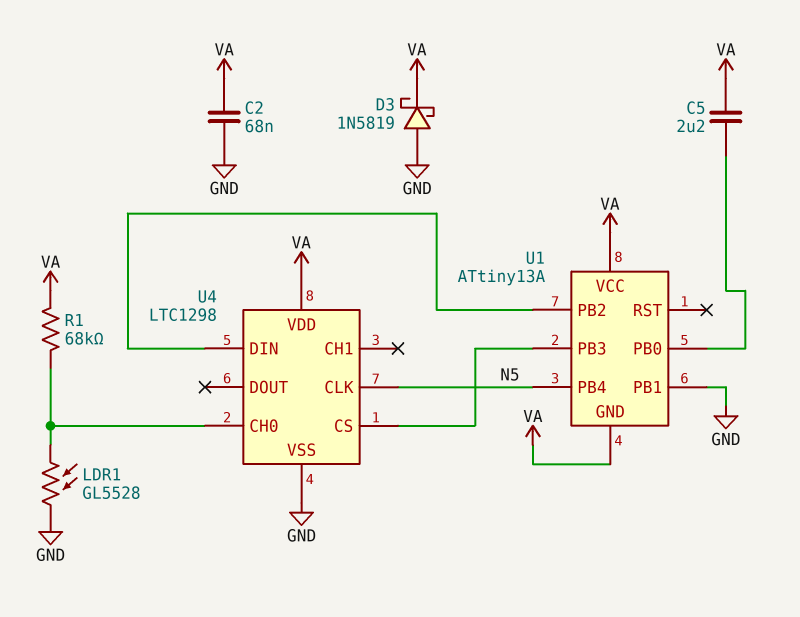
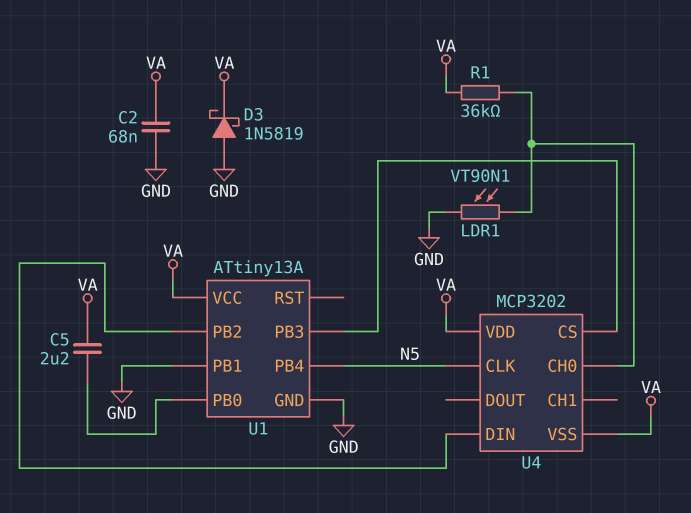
LDR1: GL5528 (GND, U4/CH0) -> VT90N1 (GND, U4/CH0)
R1: 68k (U4/CH0, VA) -> 36k (U4/CH0, VA)
U1 pin GND: VA -> GND
U4: LTC1298 -> MCP3202
U4 pin VSS: GND -> VA

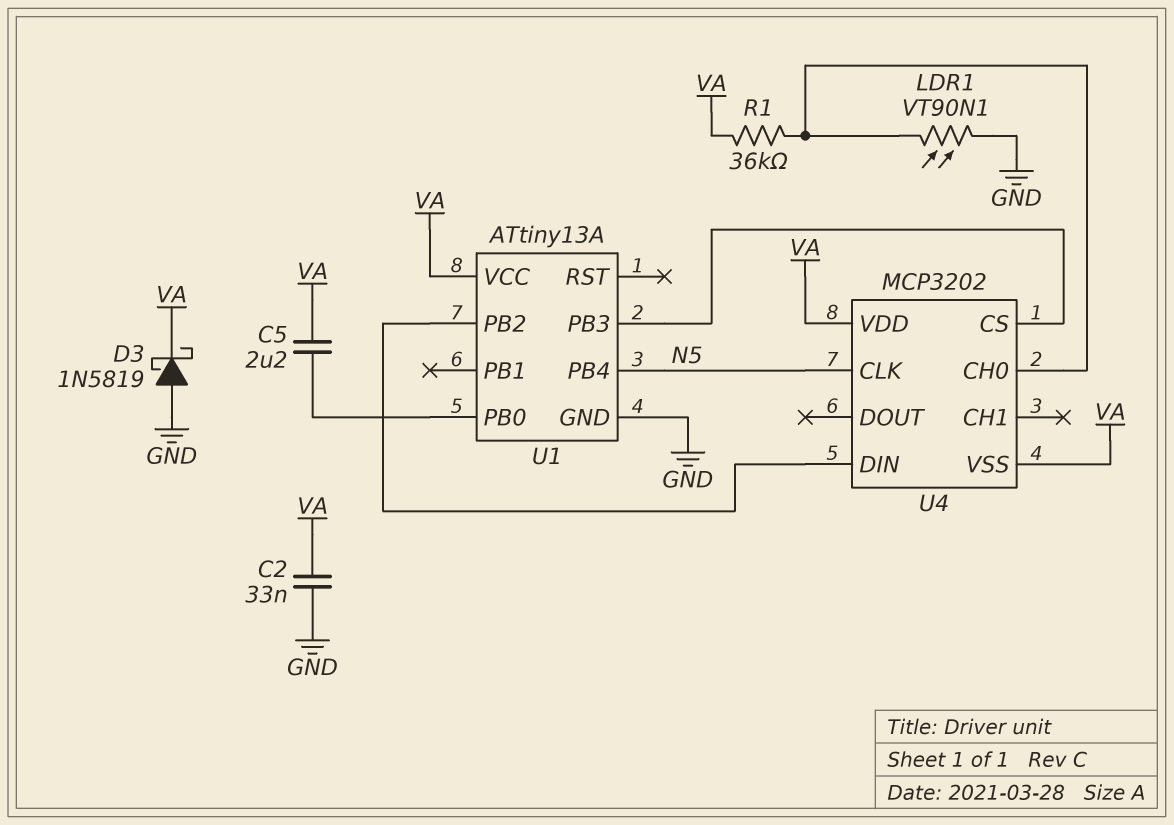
C2: 68nF (GND, VA) -> 33nF (GND, VA)
U1 pin PB1: GND -> none

